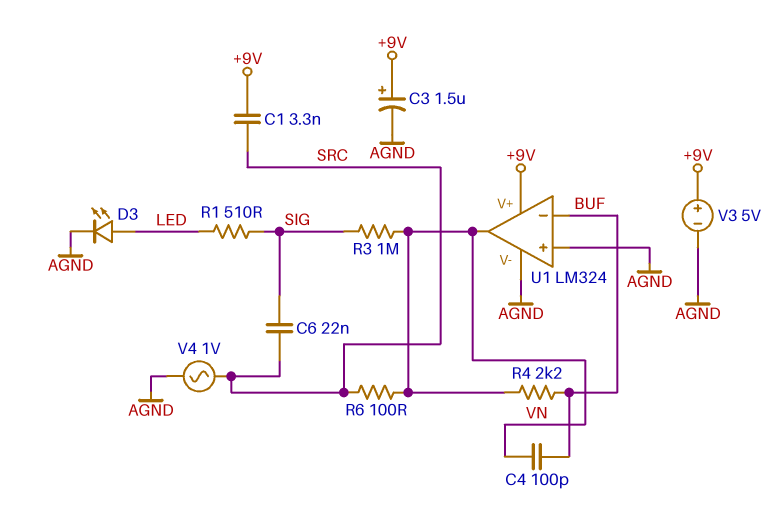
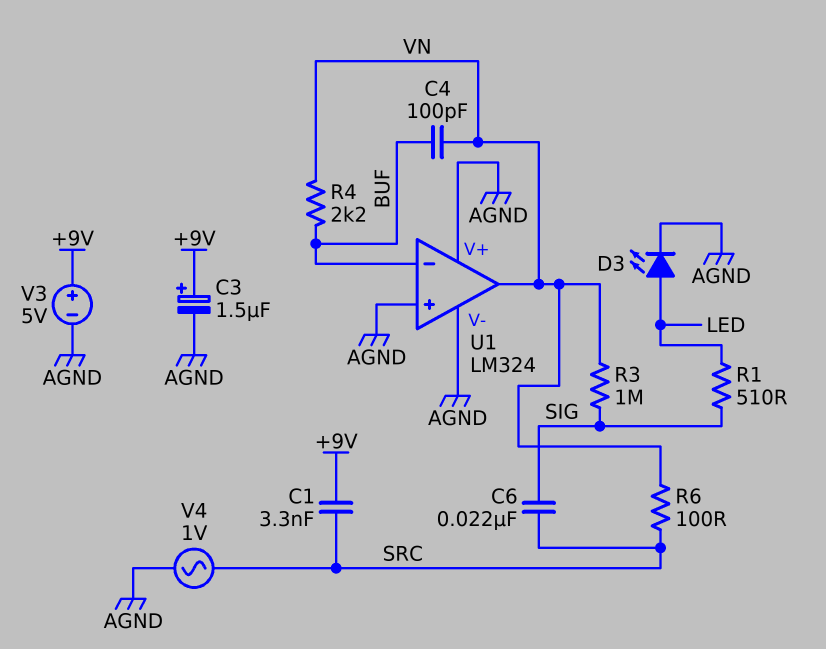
U1 pin V+: +9V -> AGND

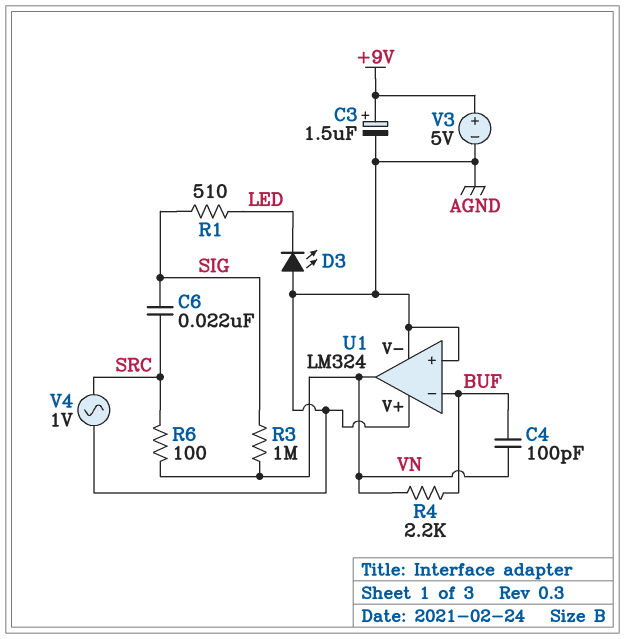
C1: 3.3nF (+9V, SRC) -> none
D3: LED (A LED, K AGND) -> LED (A AGND, K LED)

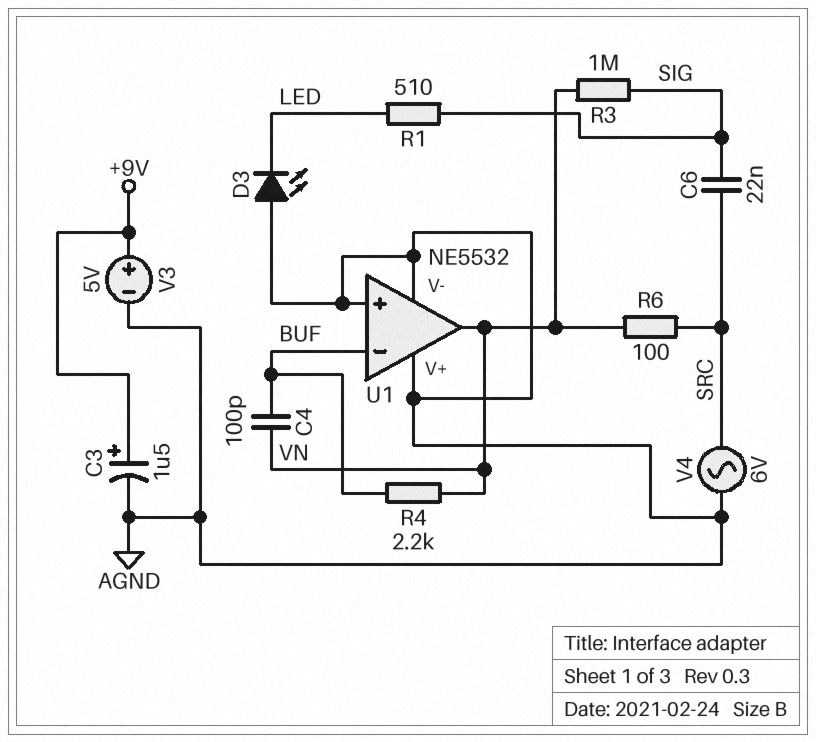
U1: LM324 -> NE5532
V4: AC 1V (AGND, SRC) -> AC 6V (AGND, SRC)

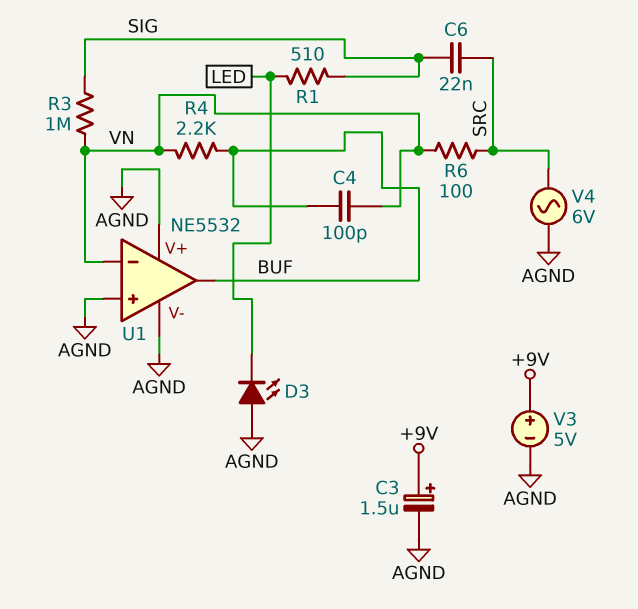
U1 pin in-: BUF -> VN
U1 pin out: VN -> BUF

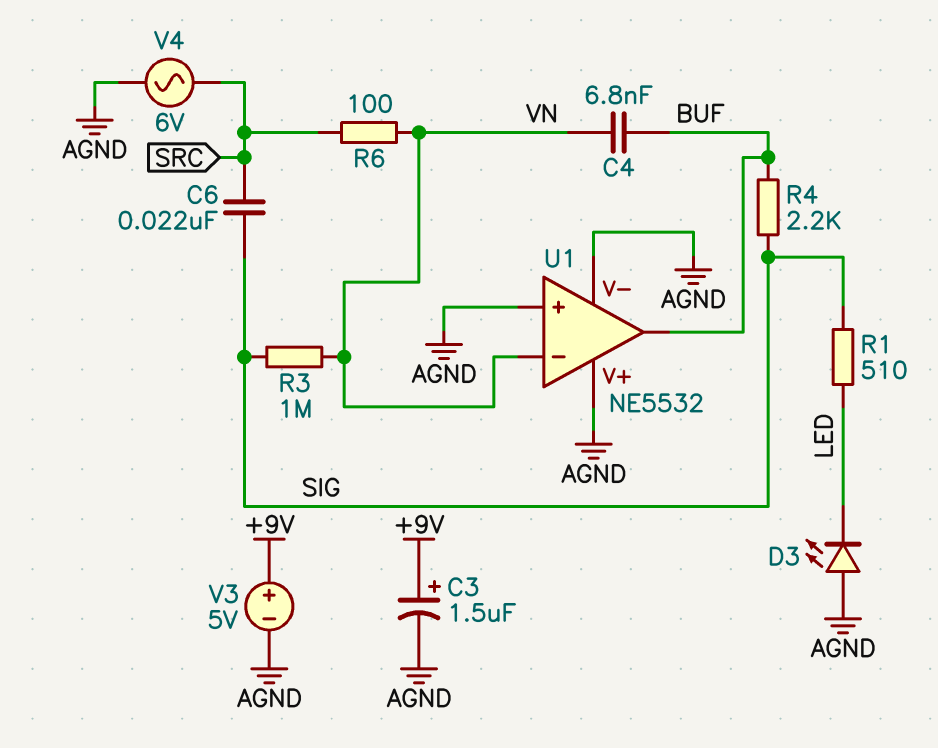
C4: 100pF (BUF, VN) -> 6.8nF (BUF, VN)
R4: 2.2k (BUF, VN) -> 2.2k (BUF, SIG)

